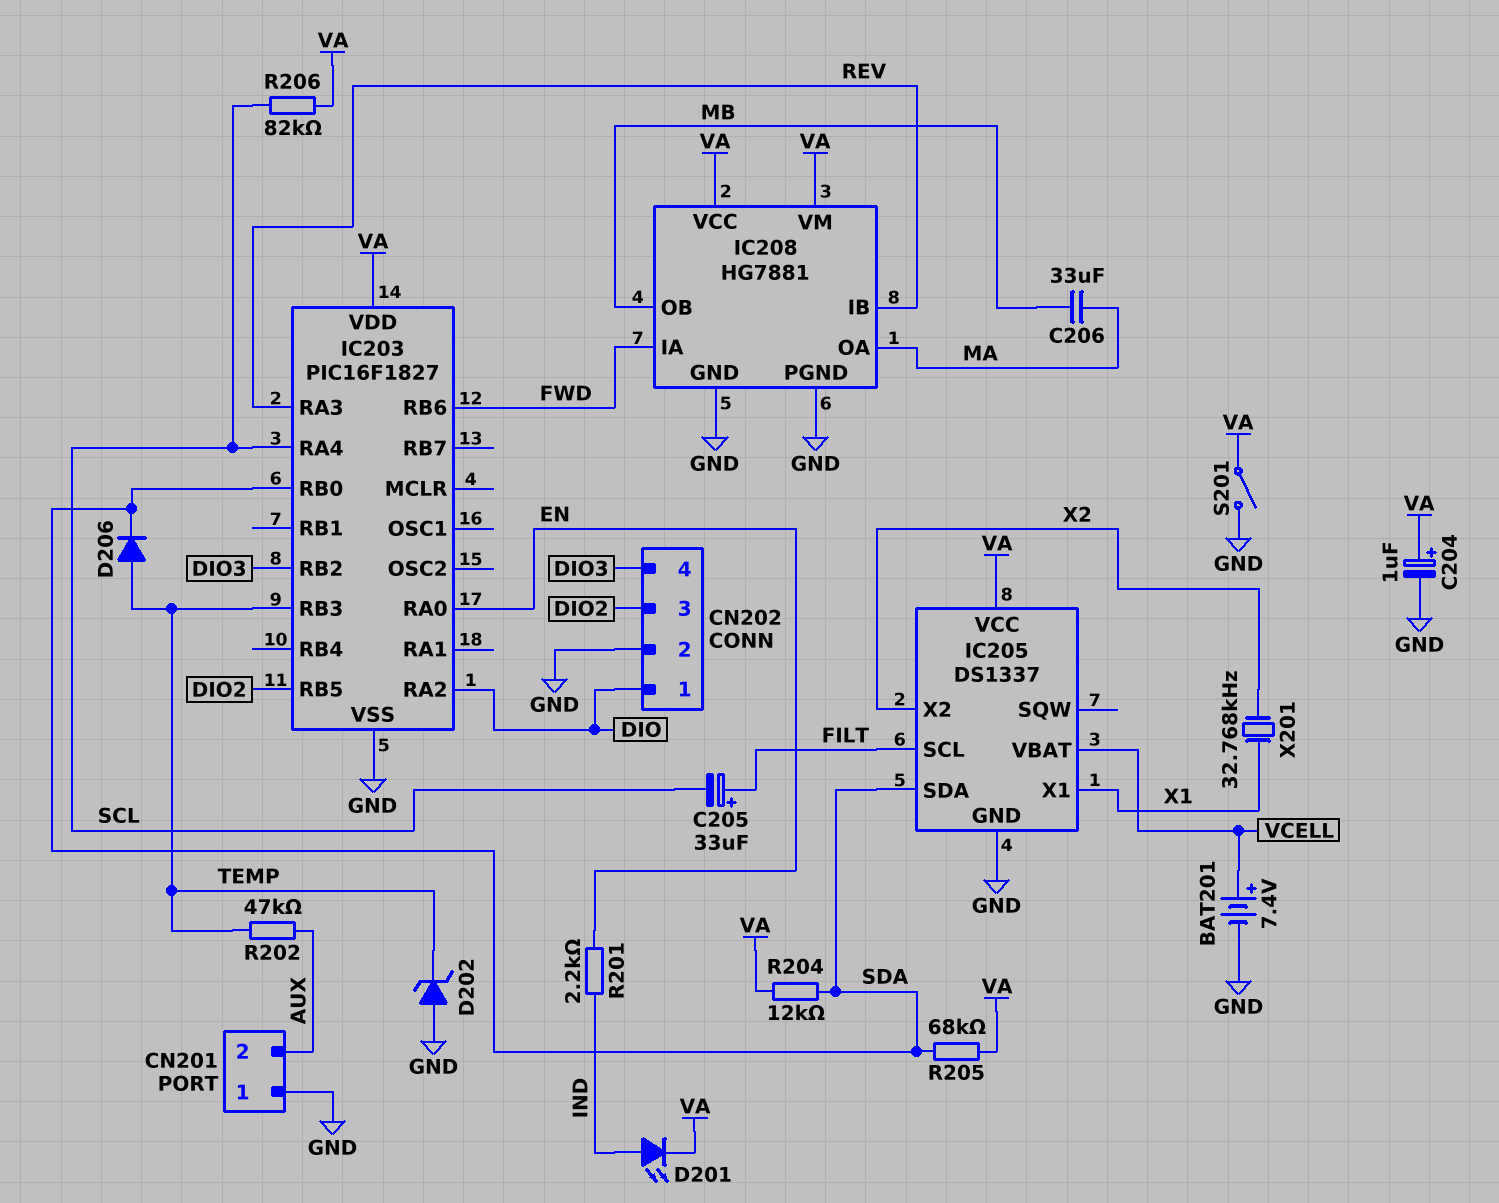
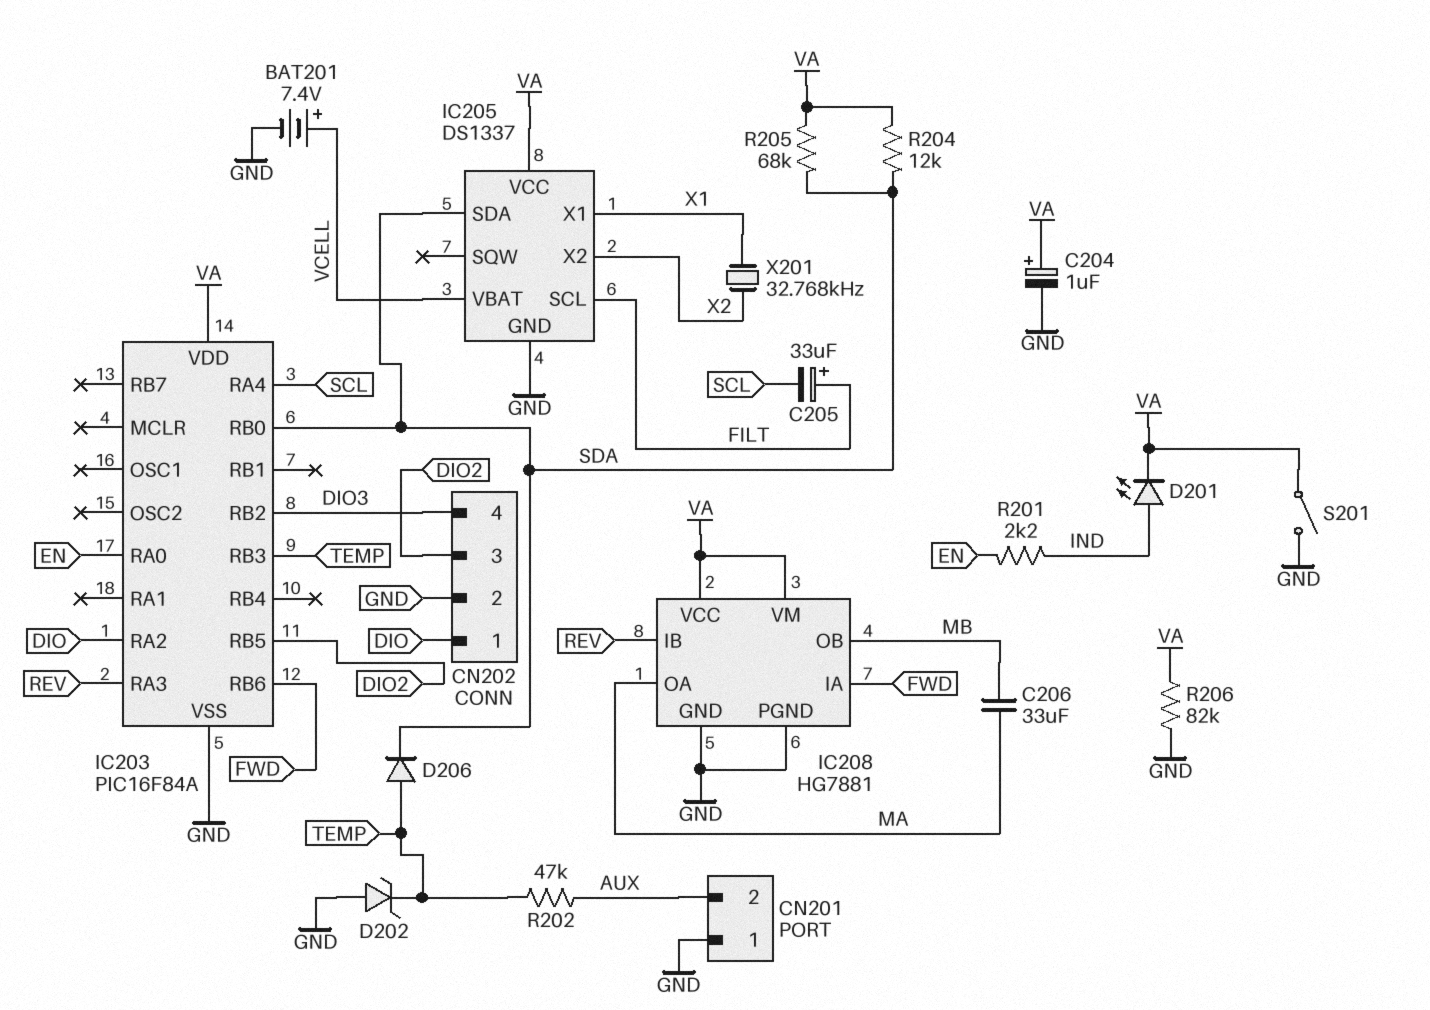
IC203: PIC16F1827 -> PIC16F84A
R206: 82k (SCL, VA) -> 82k (GND, VA)

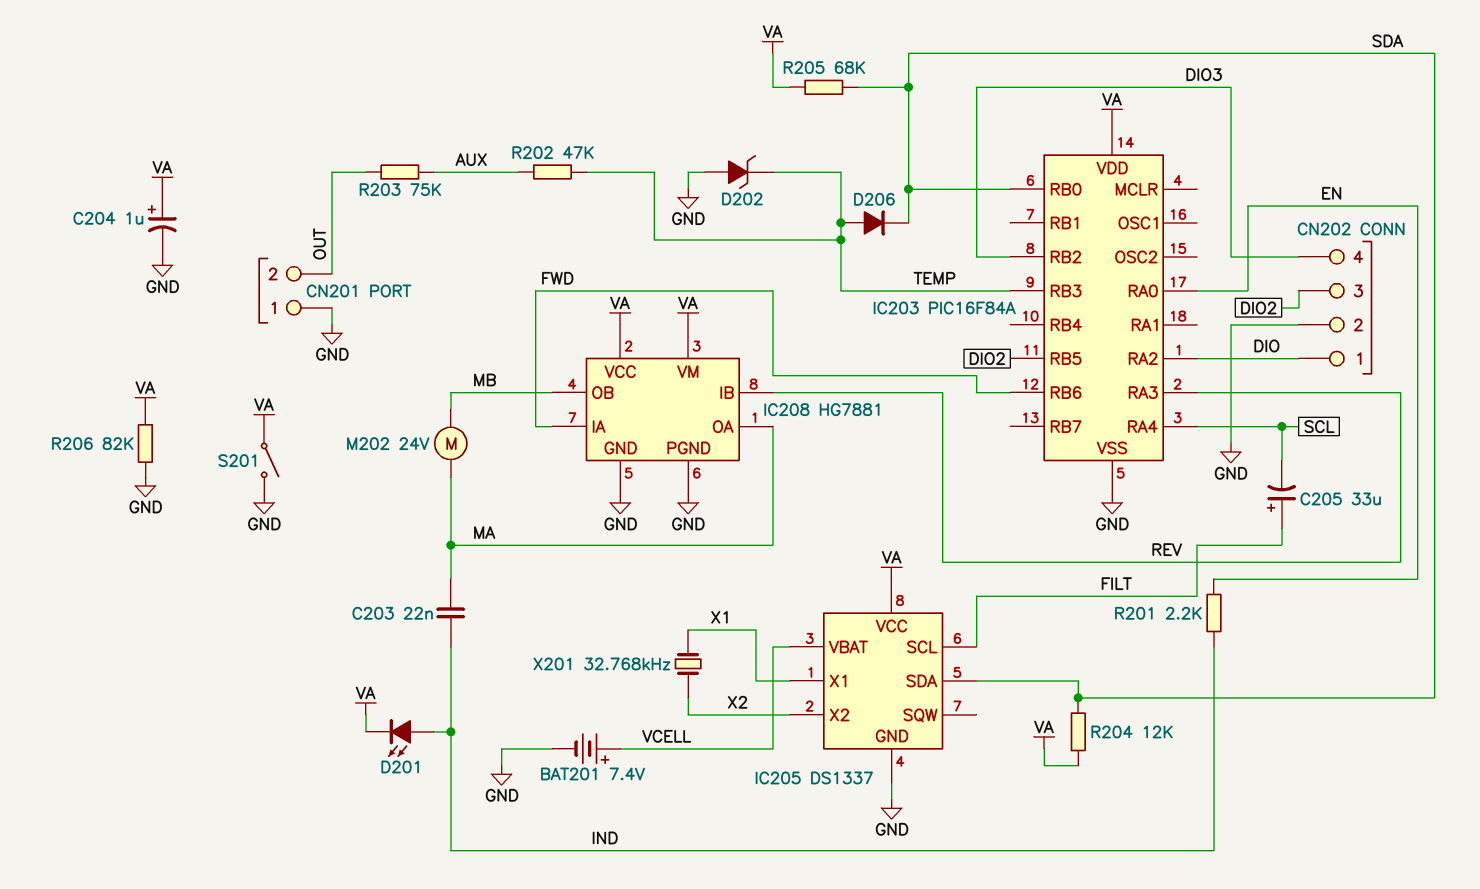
C203: none -> 22nF (IND, MA)
C206: 33uF (MA, MB) -> none
CN201 pin 2: AUX -> OUT
M202: none -> motor 24V (MA, MB)
R203: none -> 75k (AUX, OUT)

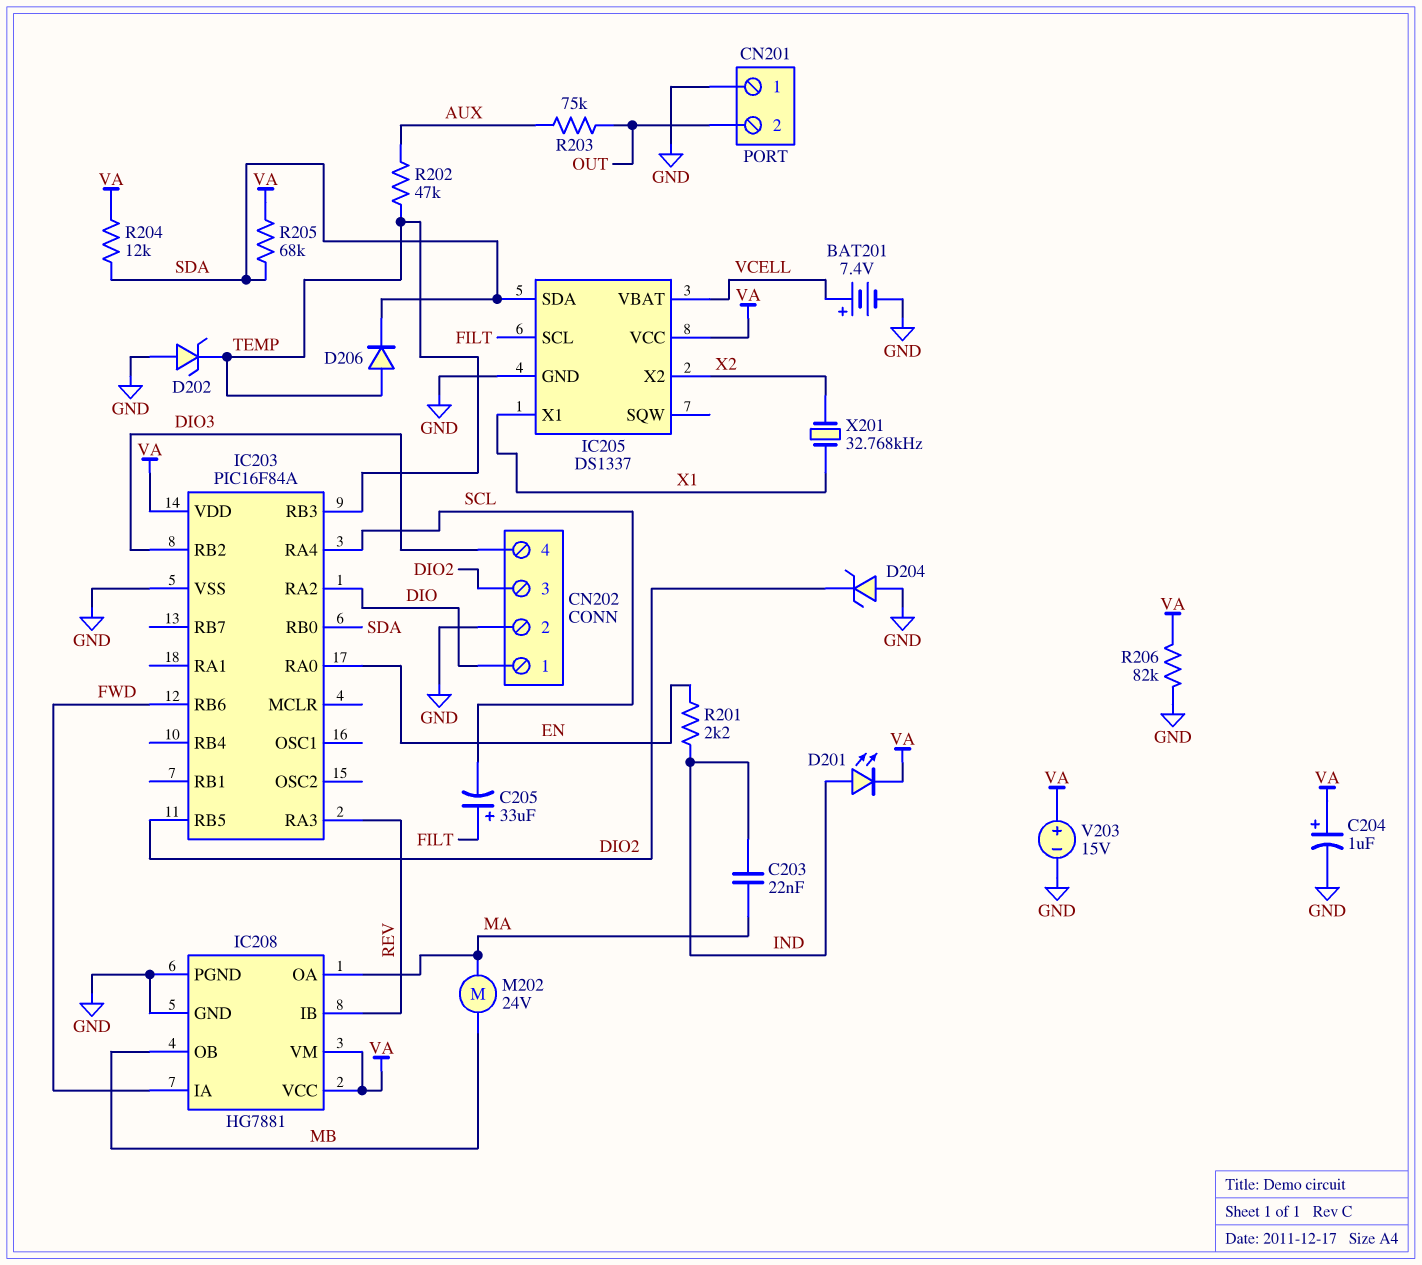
D204: none -> zener (A GND, K DIO2)
S201: switch (GND, VA) -> none
V203: none -> 15V (plus VA, minus GND)

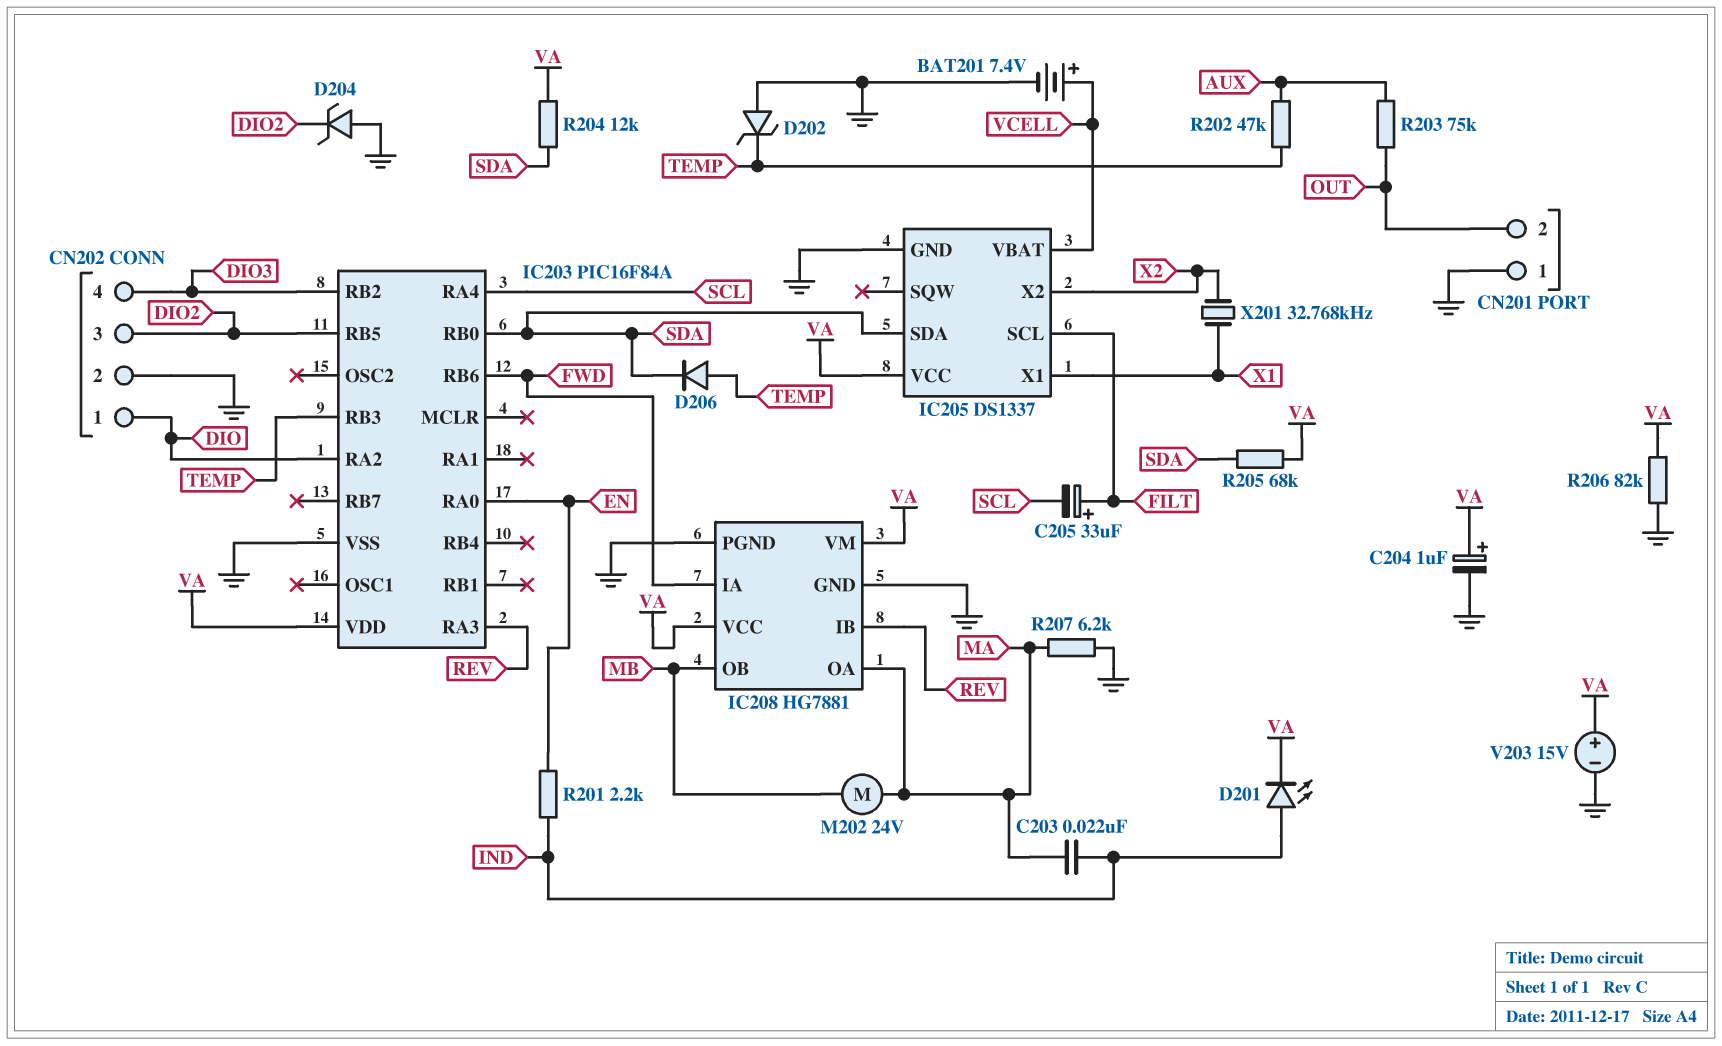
R207: none -> 6.2k (GND, MA)

